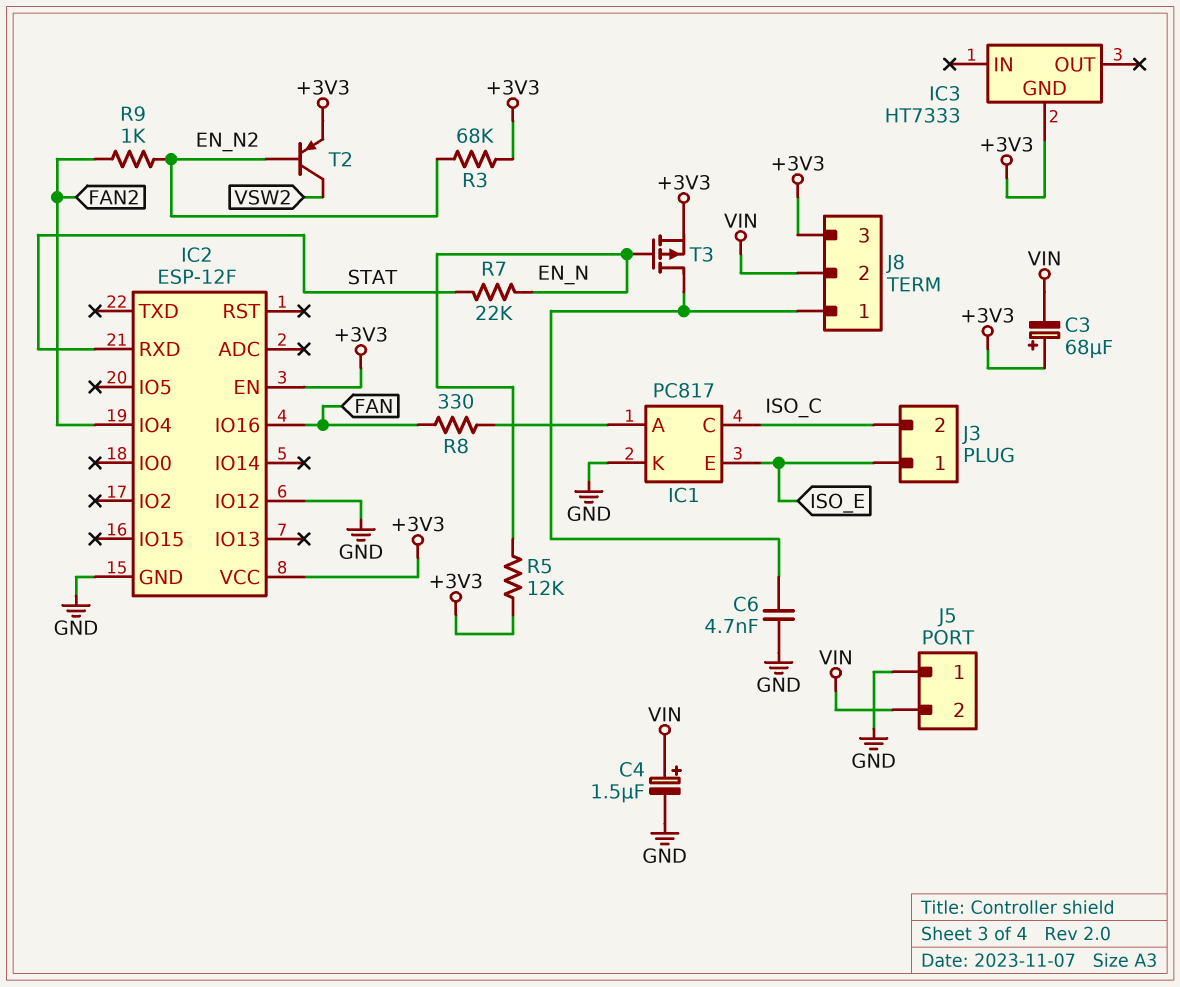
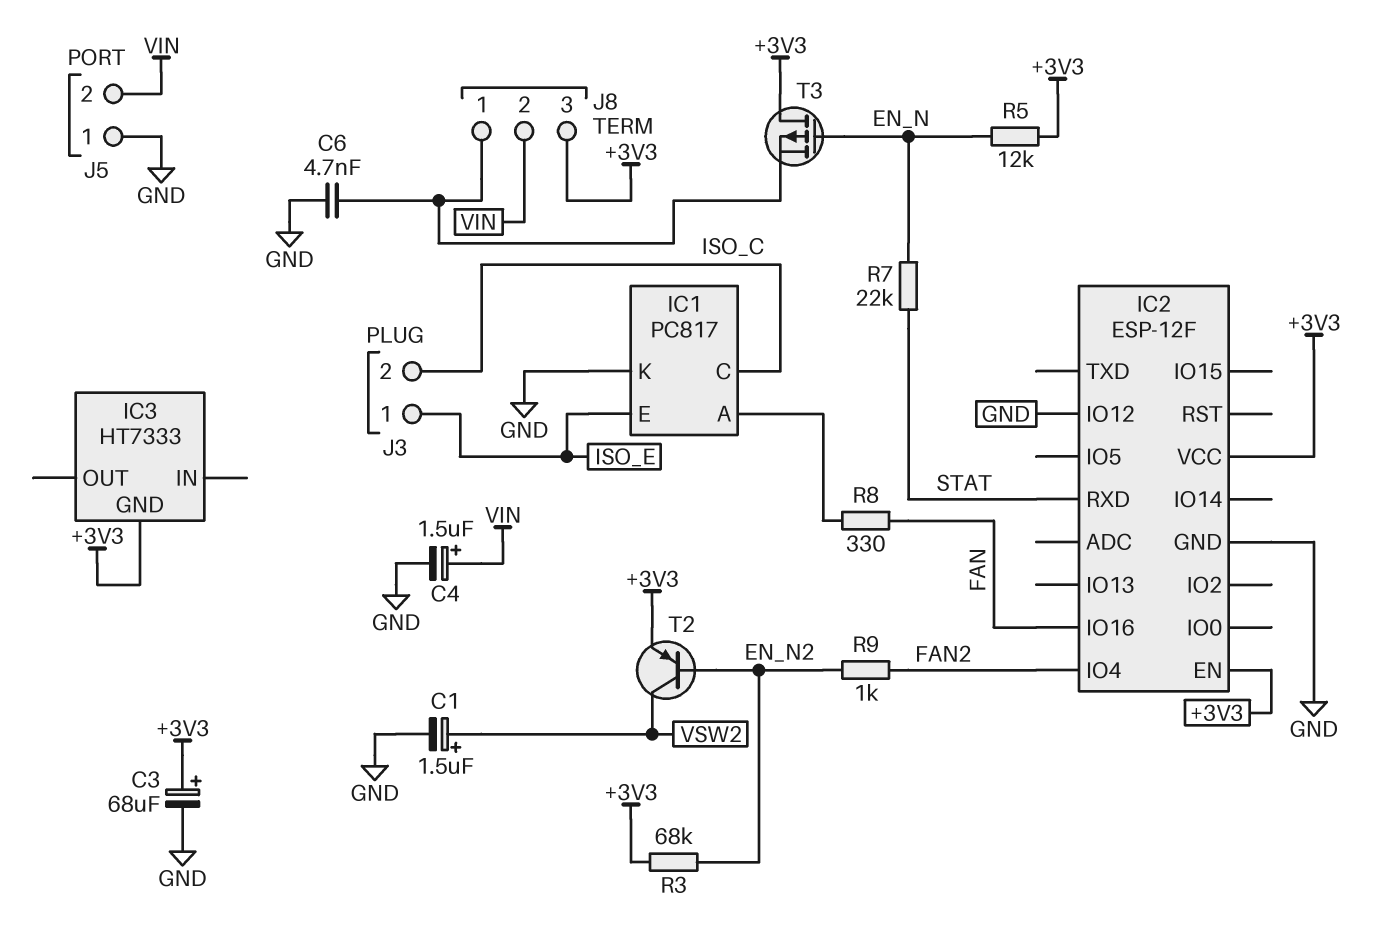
C1: none -> 1.5uF (plus VSW2, minus GND)
C3: 68uF (plus +3V3, minus VIN) -> 68uF (plus +3V3, minus GND)
T3: PMOS (G EN_N, D J8/1, S +3V3) -> PMOS (G EN_N, D +3V3, S J8/1)

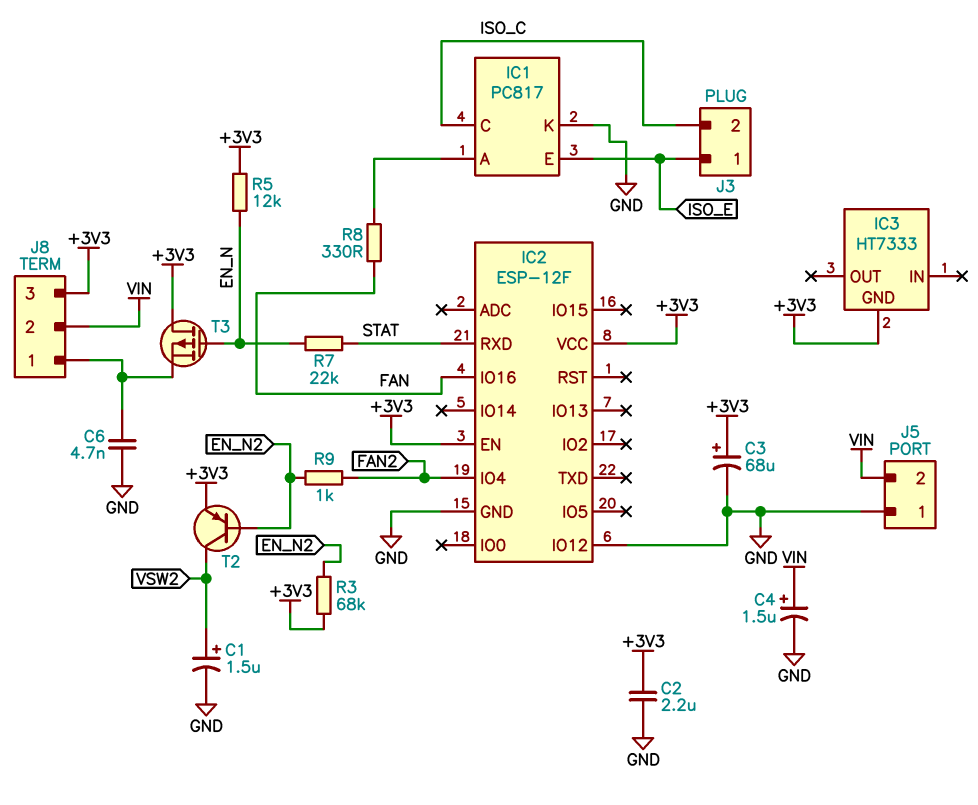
C2: none -> 2.2uF (+3V3, GND)

